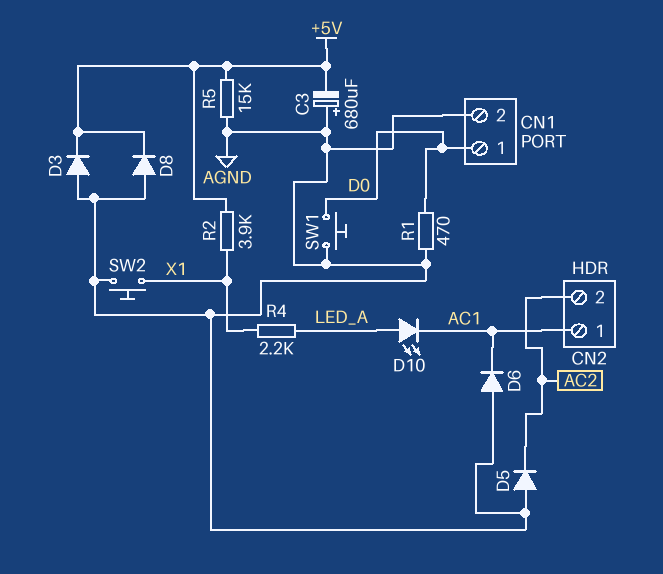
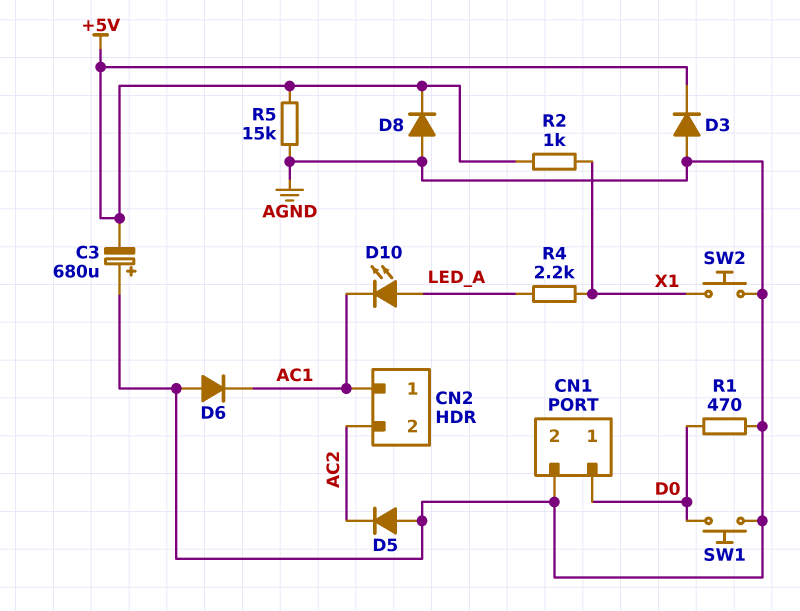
R2: 3.9k (+5V, X1) -> 1k (+5V, X1)

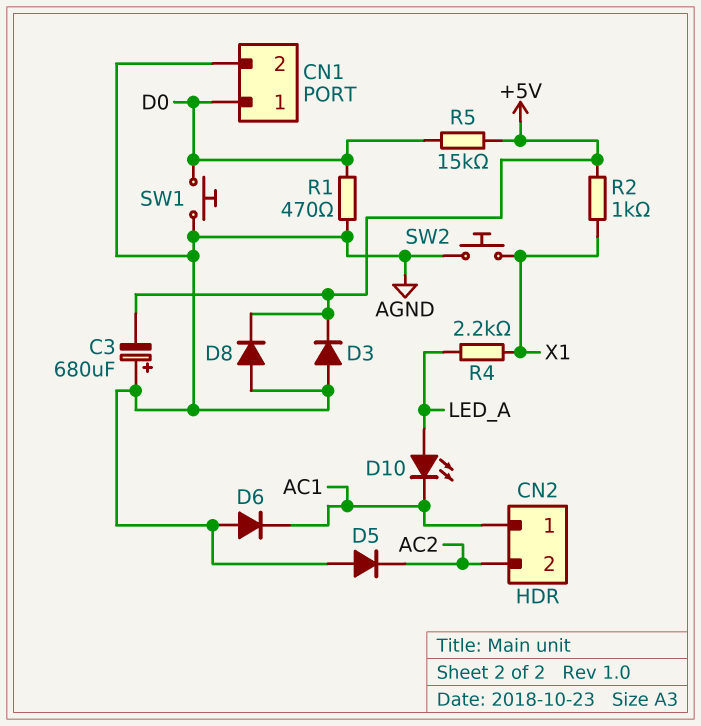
R5: 15k (+5V, AGND) -> 15k (+5V, D0)

